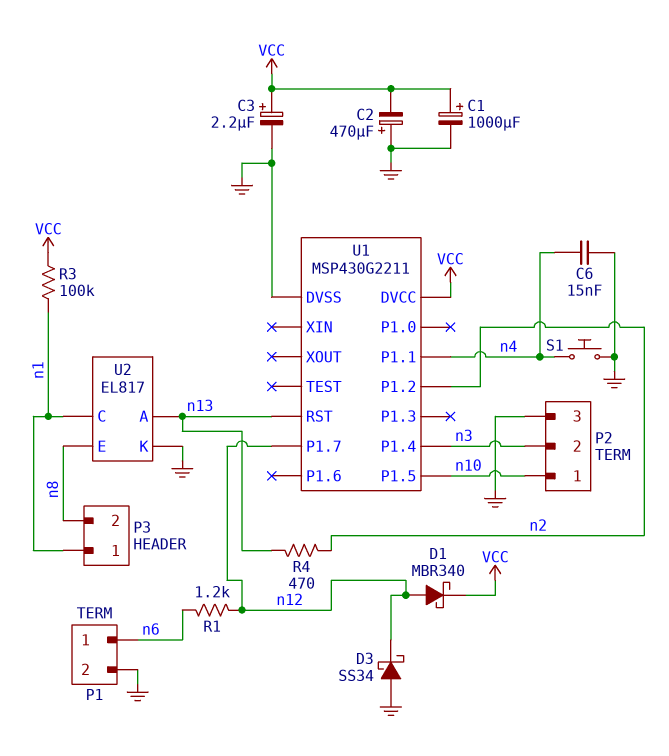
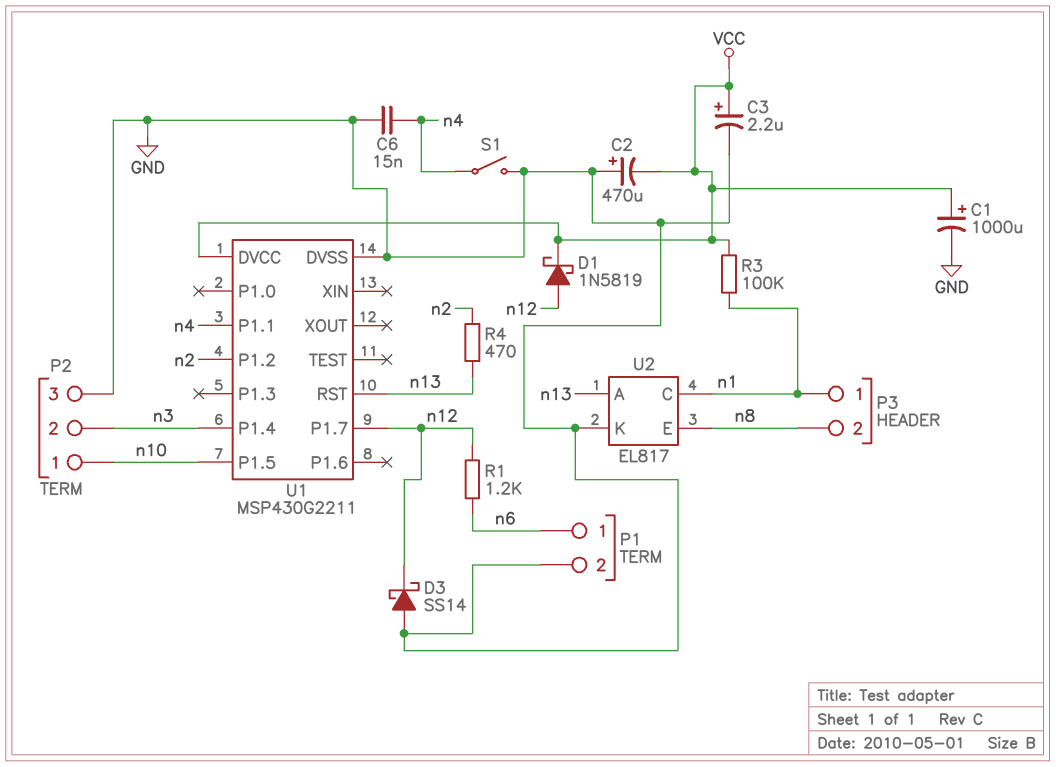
D1: schottky MBR340 (A n12, K VCC) -> schottky 1N5819 (A n12, K VCC)
D3: schottky SS34 (A GND, K n12) -> schottky SS14 (A GND, K n12)
S1: button (GND, n4) -> switch (GND, n4)

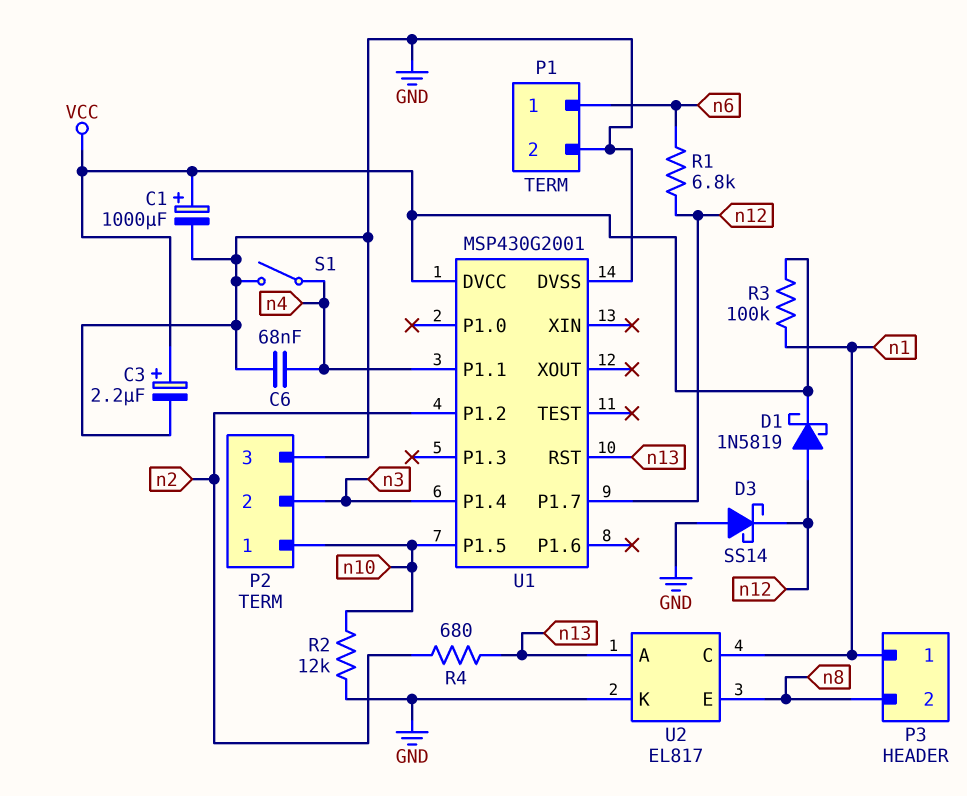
C2: 470uF (plus GND, minus VCC) -> none
C6: 15nF (GND, n4) -> 68nF (GND, n4)
R1: 1.2k (n6, n12) -> 6.8k (n6, n12)
R2: none -> 12k (GND, n10)
R4: 470 (n2, n13) -> 680 (n2, n13)
U1: MSP430G2211 -> MSP430G2001

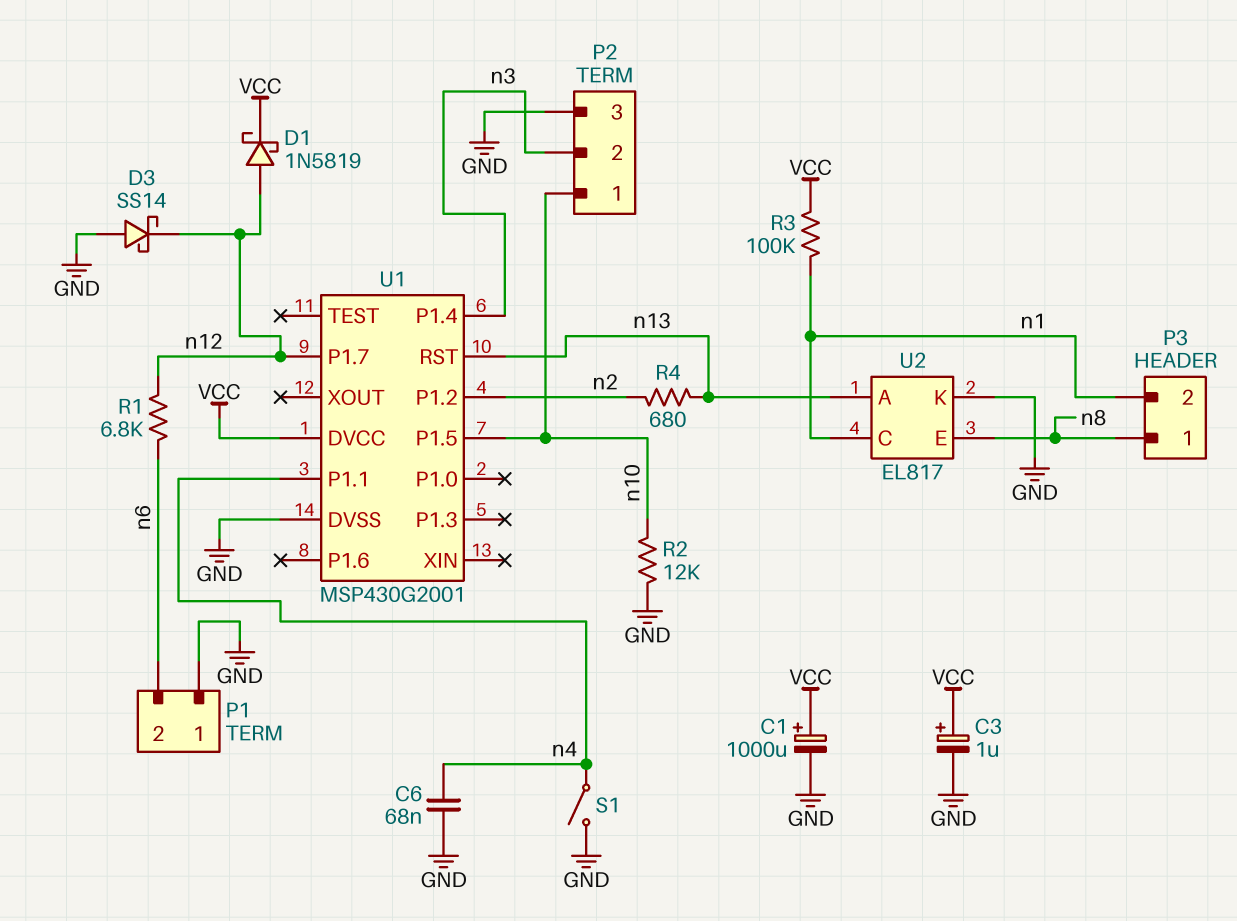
C3: 2.2uF (plus VCC, minus GND) -> 1uF (plus VCC, minus GND)
P1 pin 1: n6 -> GND
P1 pin 2: GND -> n6
P3 pin 1: n1 -> n8
P3 pin 2: n8 -> n1

